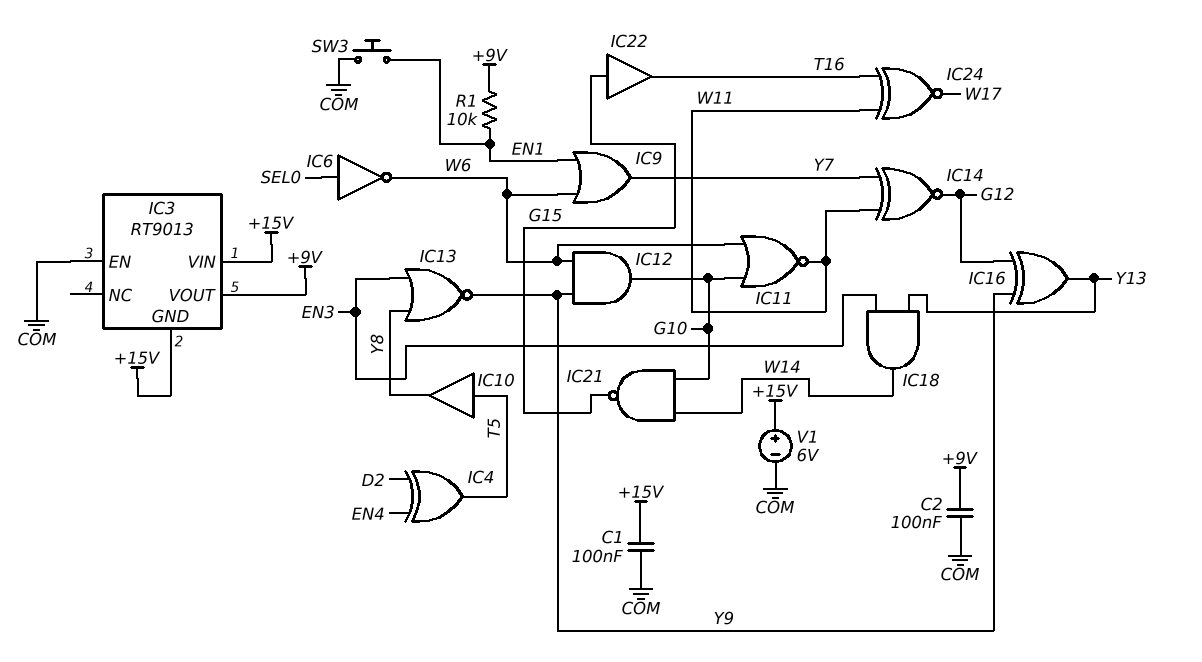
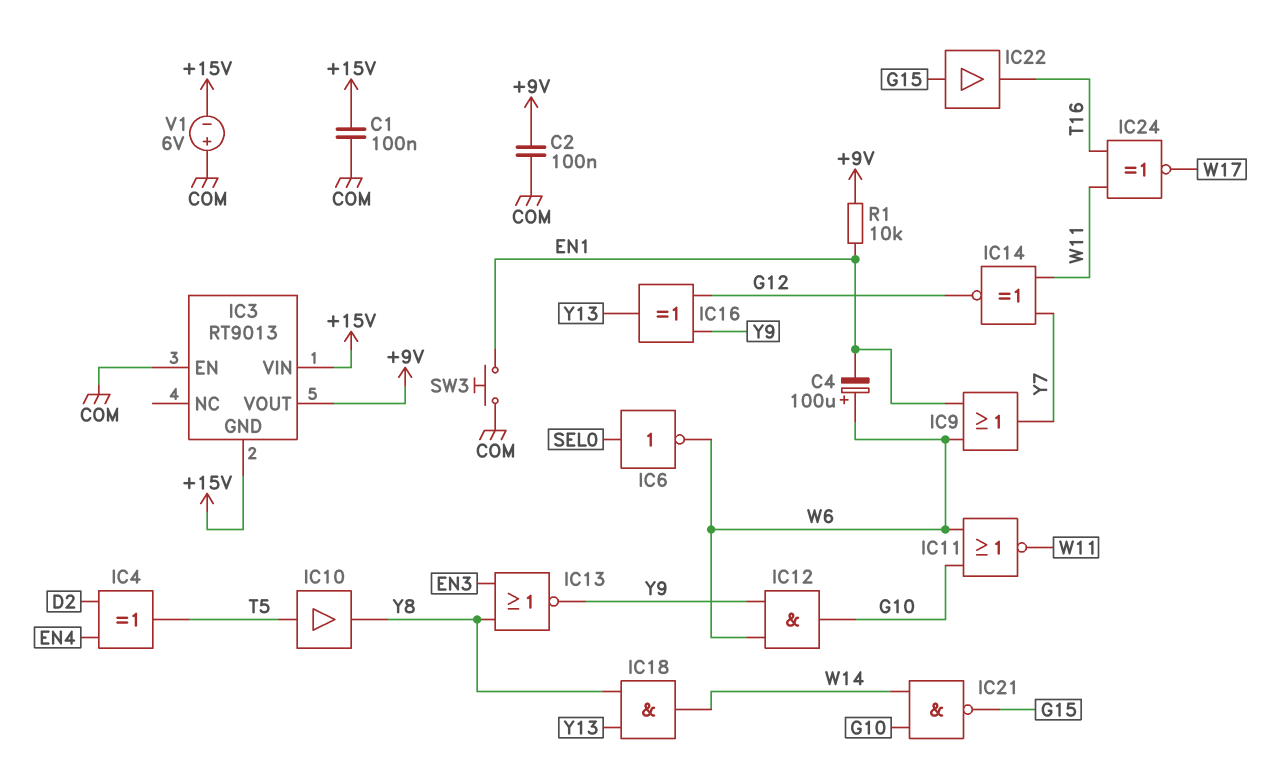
C4: none -> 100uF (plus W6, minus EN1)
IC18: AND (in EN3, in Y13, out W14) -> AND (in Y8, in Y13, out W14)
V1: 6V (plus +15V, minus COM) -> 6V (plus COM, minus +15V)

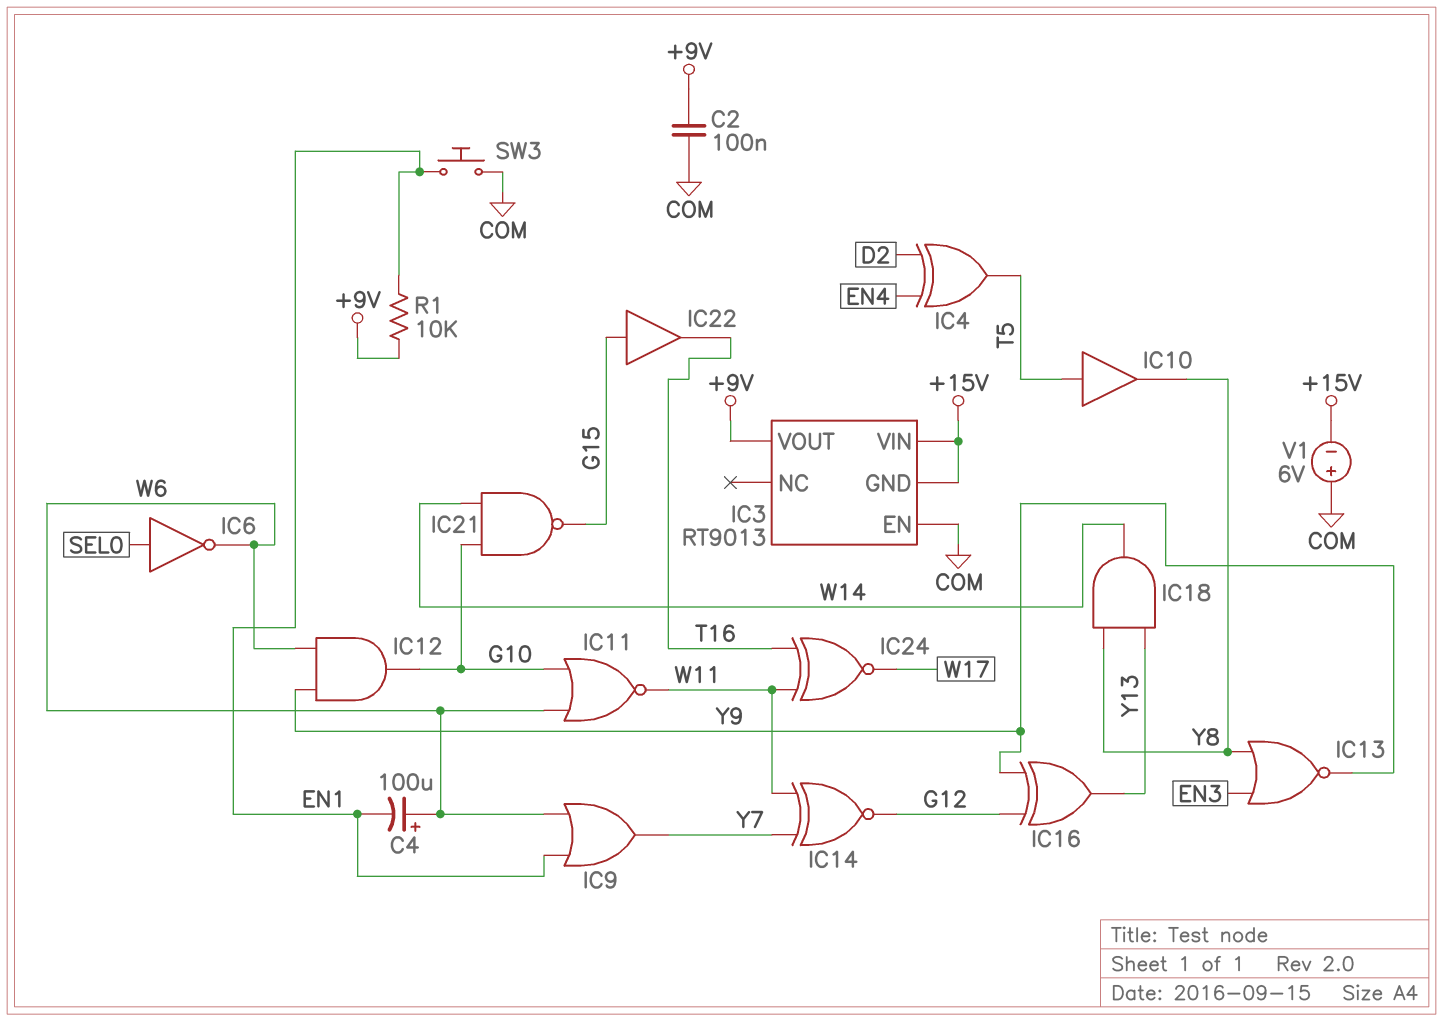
C1: 100nF (+15V, COM) -> none

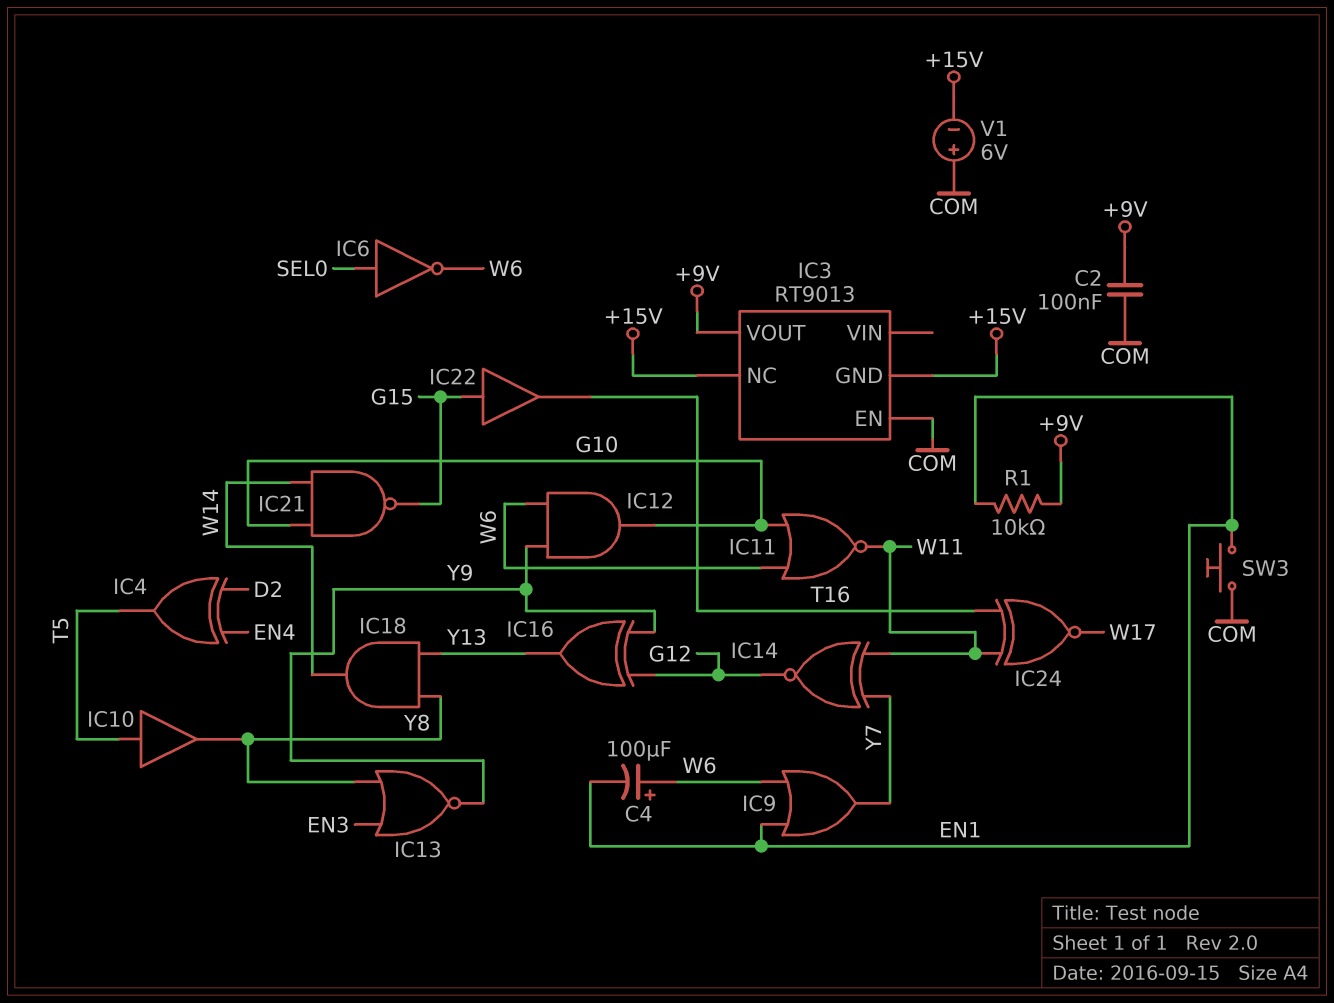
IC3 pin NC: none -> +15V
IC3 pin VIN: +15V -> none

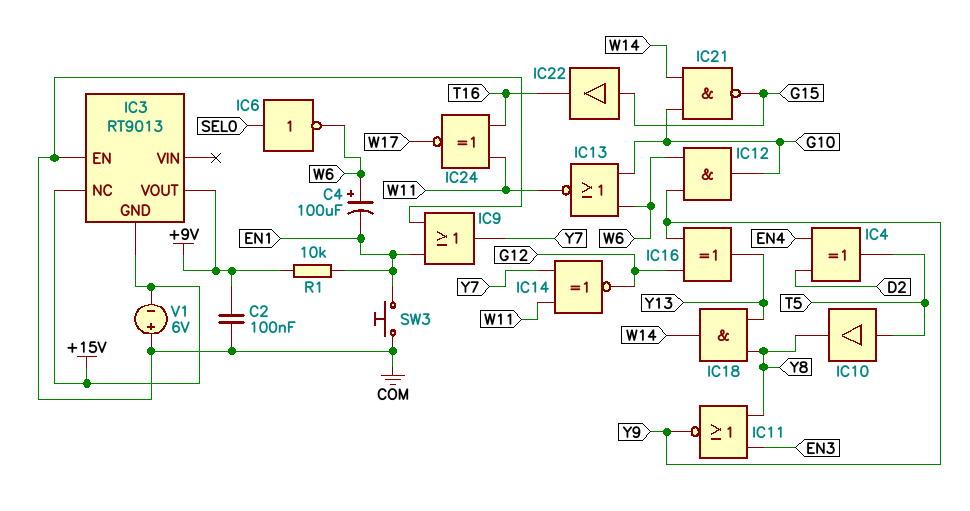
IC9: OR (in EN1, in W6, out Y7) -> OR (in COM, in EN1, out Y7)
IC11: NOR (in G10, in W6, out W11) -> NOR (in EN3, in Y8, out Y9)
IC13: NOR (in EN3, in Y8, out Y9) -> NOR (in G10, in W6, out W11)

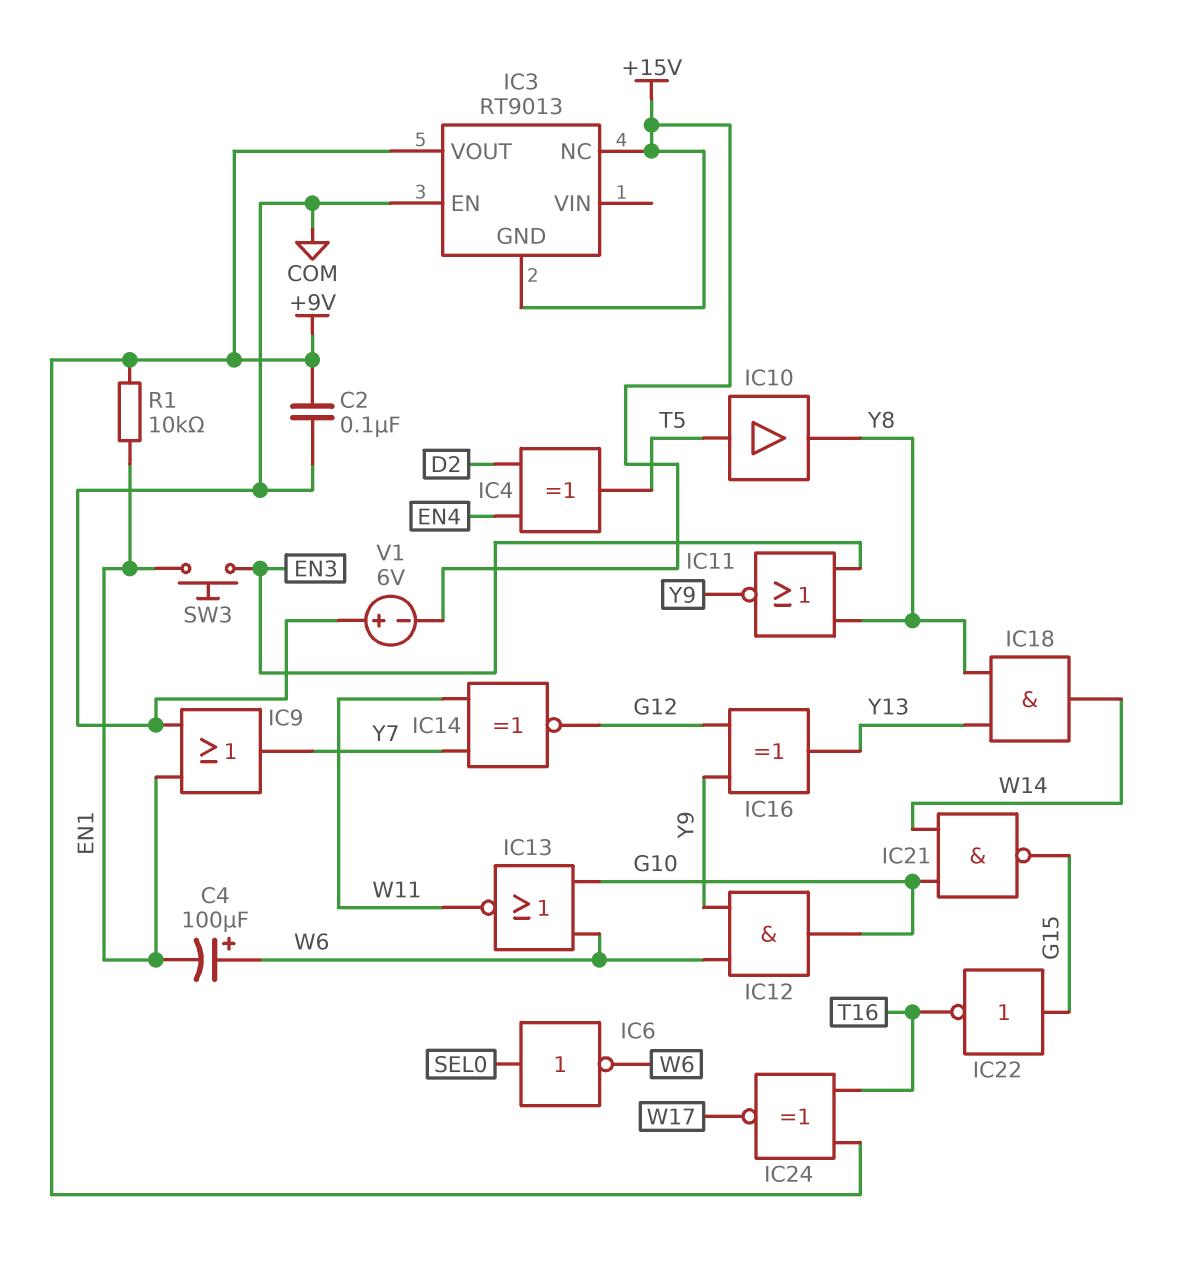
IC22: buffer (in G15, out T16) -> NOT (in G15, out T16)
IC24: XNOR (in T16, in W11, out W17) -> XNOR (in +9V, in T16, out W17)
SW3: button (COM, EN1) -> button (EN1, EN3)

